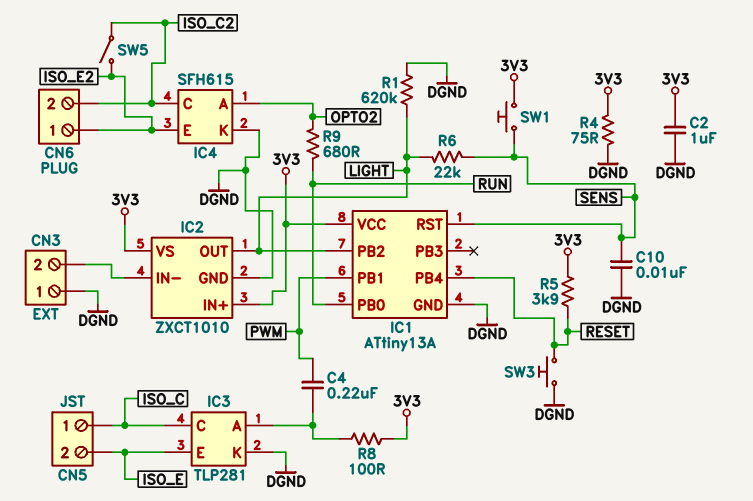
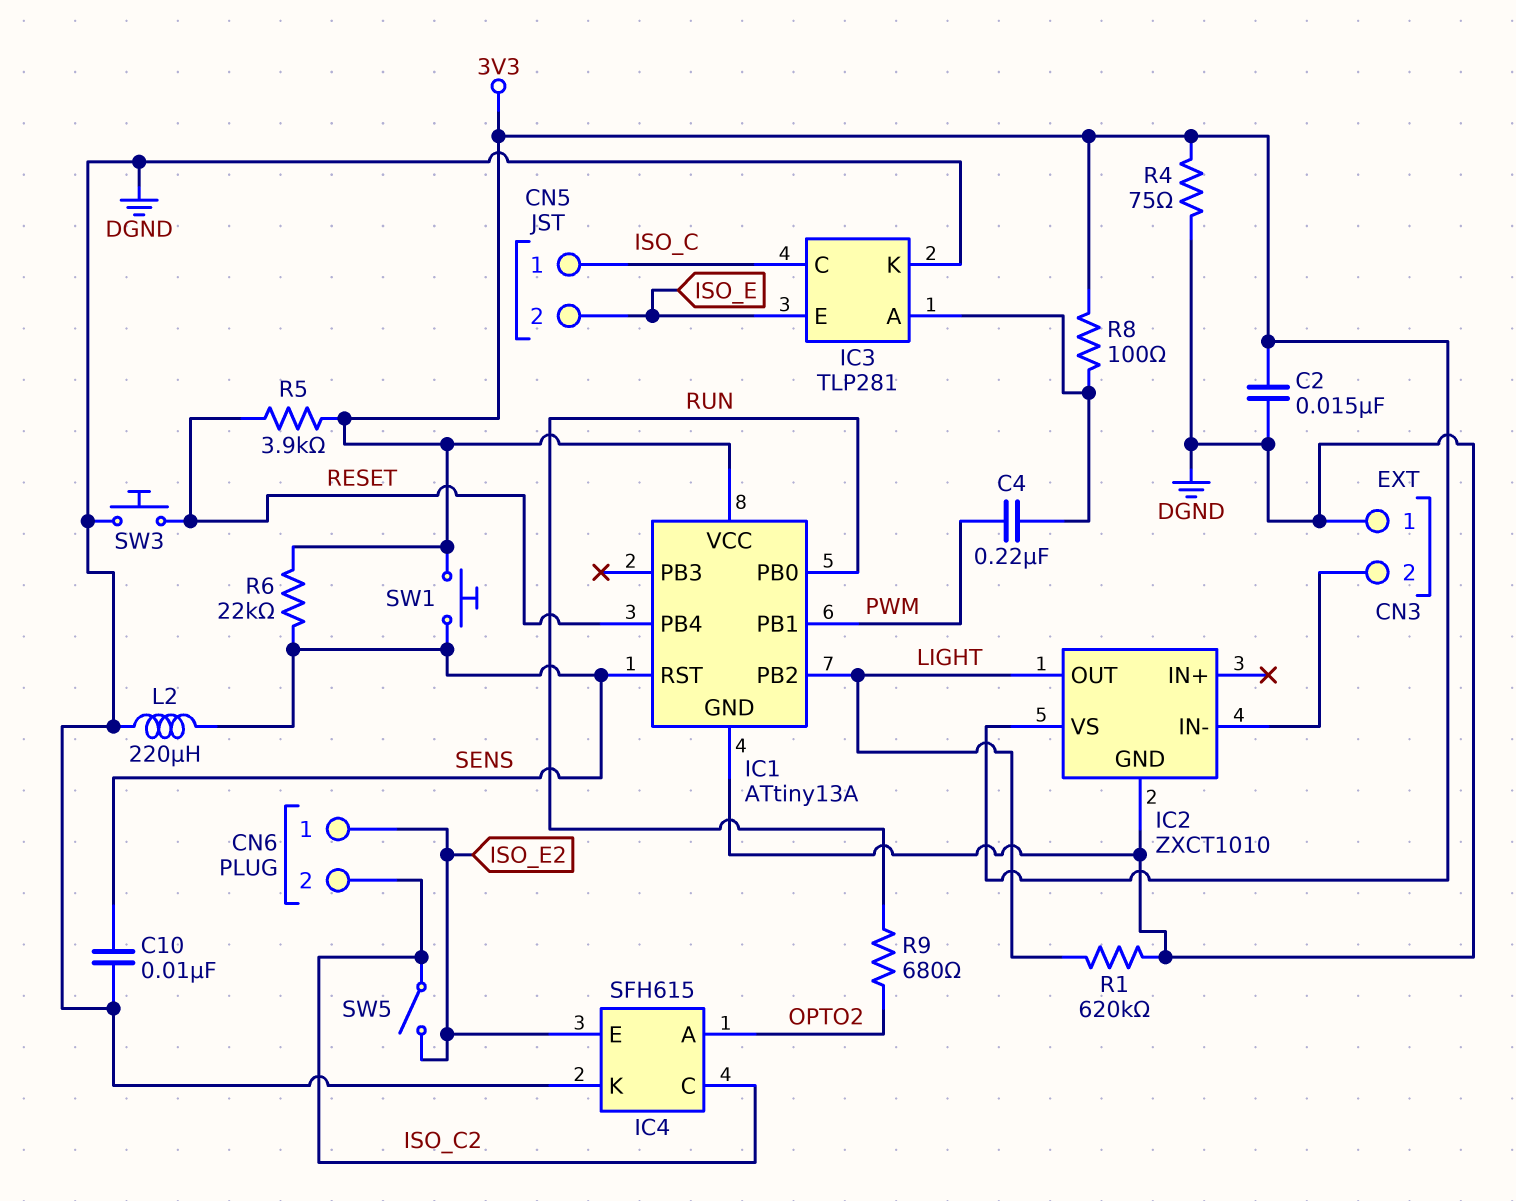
C2: 1uF (3V3, DGND) -> 15nF (3V3, DGND)
IC2 pin IN+: 3V3 -> none
L2: none -> 220uH (DGND, SENS)
R6: 22k (LIGHT, SENS) -> 22k (3V3, SENS)

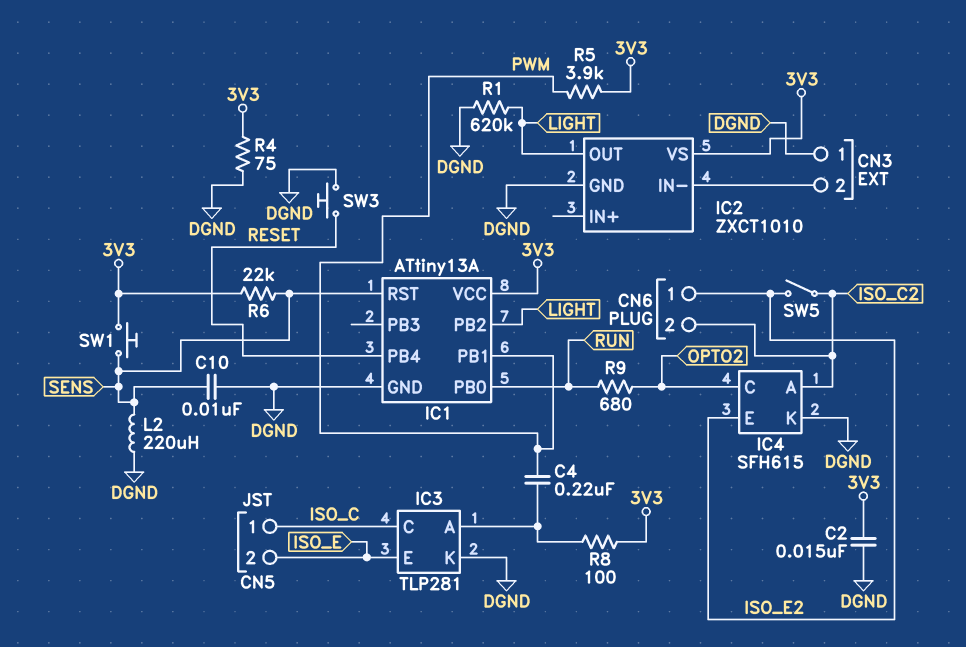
IC4 pin A: OPTO2 -> ISO_C2
IC4 pin C: ISO_C2 -> OPTO2
R5: 3.9k (3V3, RESET) -> 3.9k (3V3, PWM)

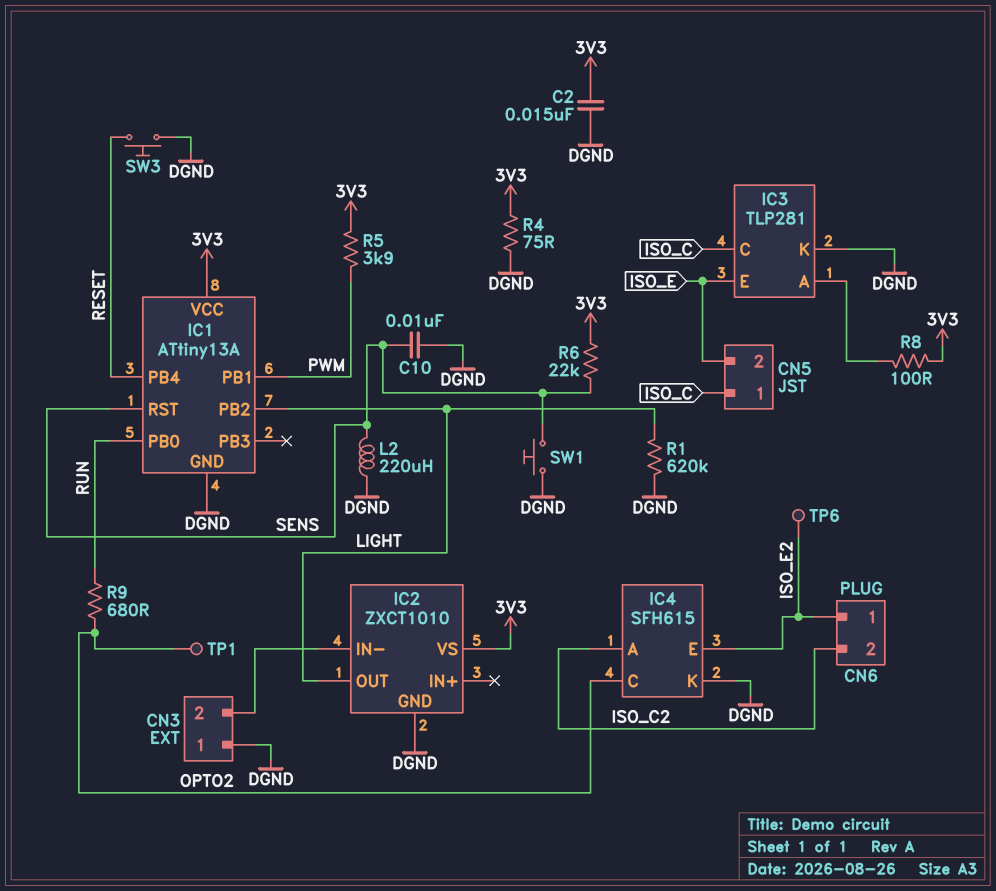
C4: 220nF (IC3/A, PWM) -> none
SW1: button (3V3, SENS) -> button (DGND, SENS)
SW5: switch (ISO_C2, ISO_E2) -> none
TP1: none -> test point (OPTO2)
TP6: none -> test point (ISO_E2)

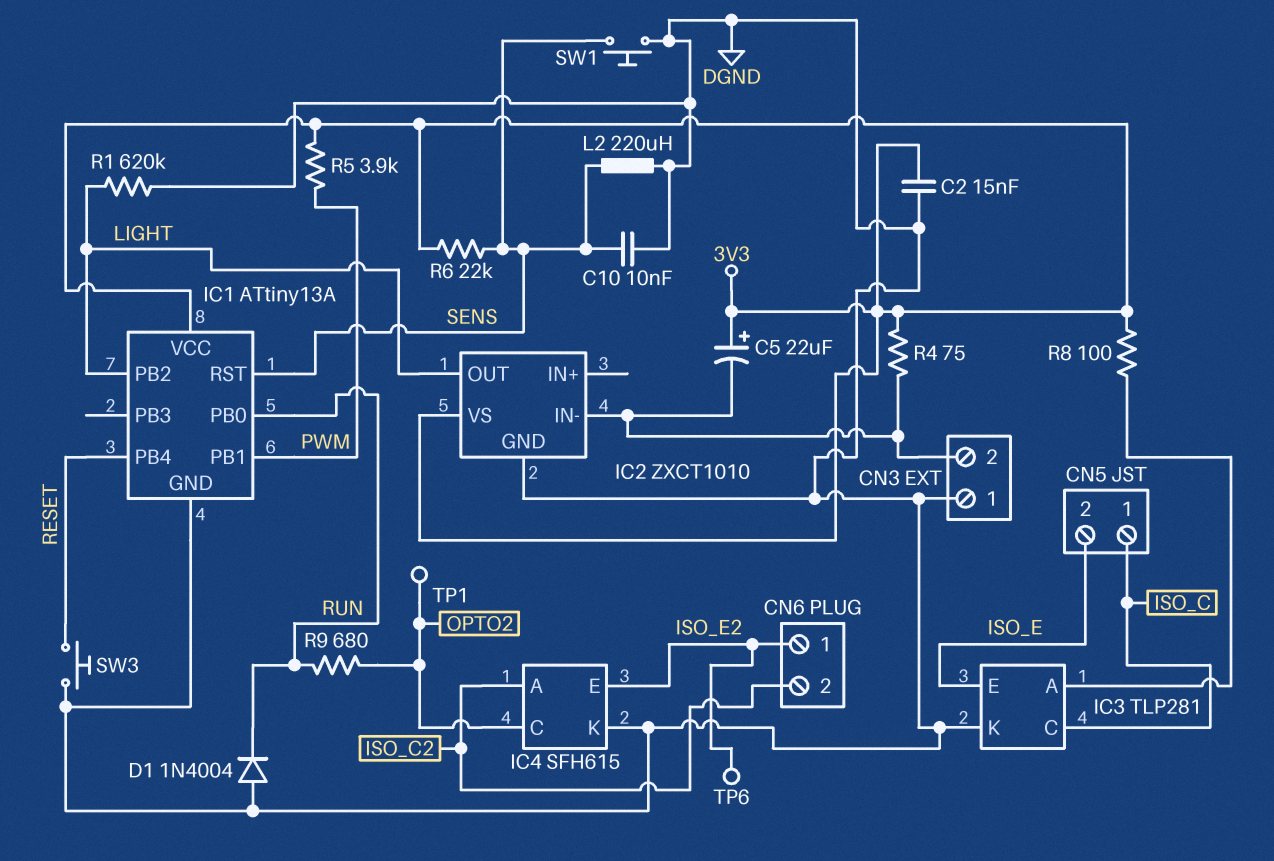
C5: none -> 22uF (plus 3V3, minus CN3/2)
D1: none -> diode 1N4004 (A DGND, K RUN)
R4: 75 (3V3, DGND) -> 75 (3V3, CN3/2)

